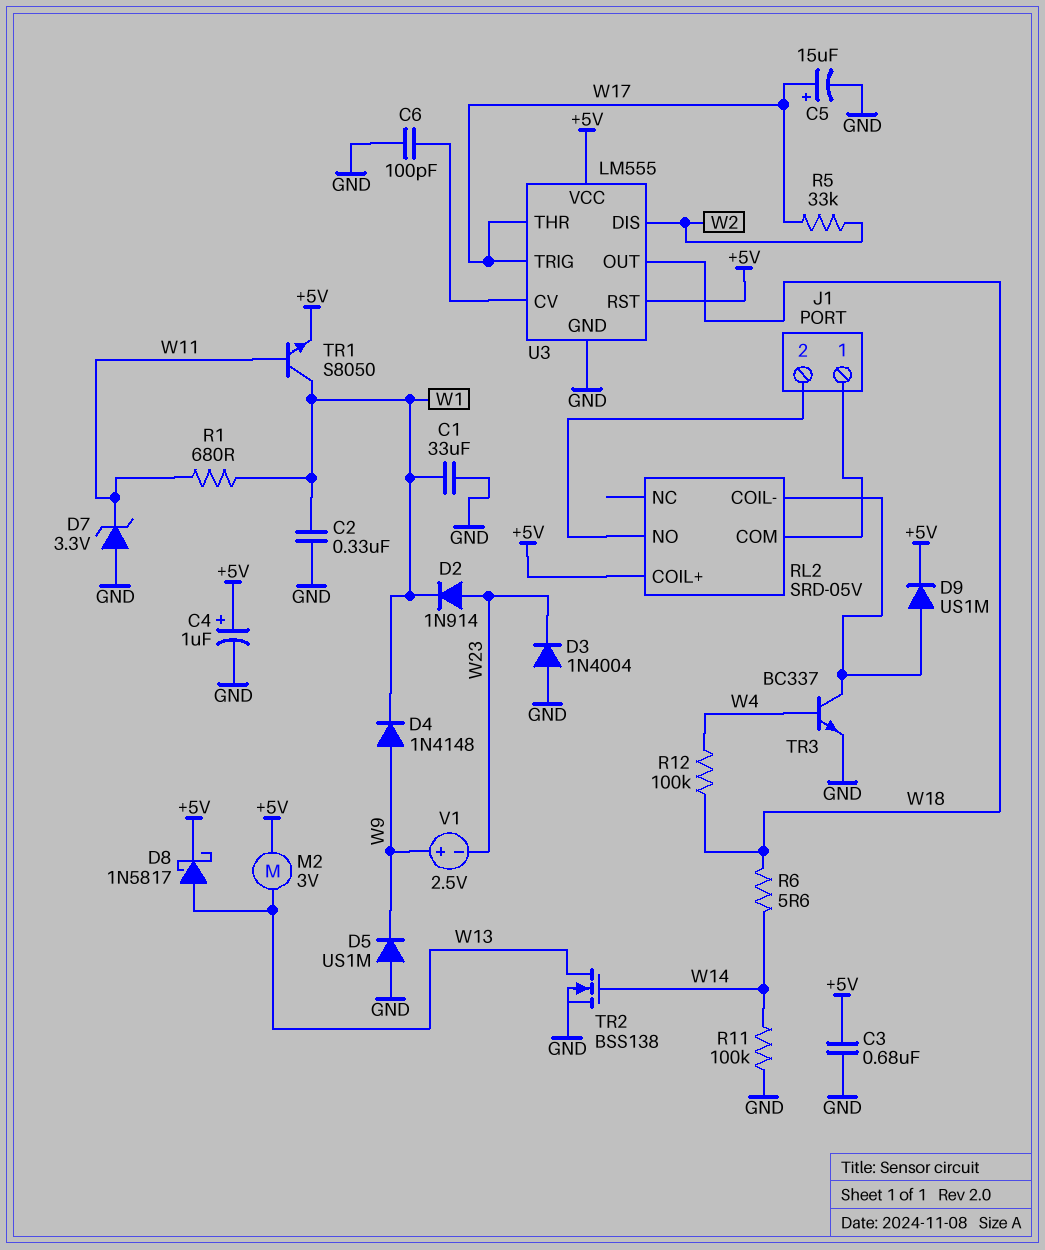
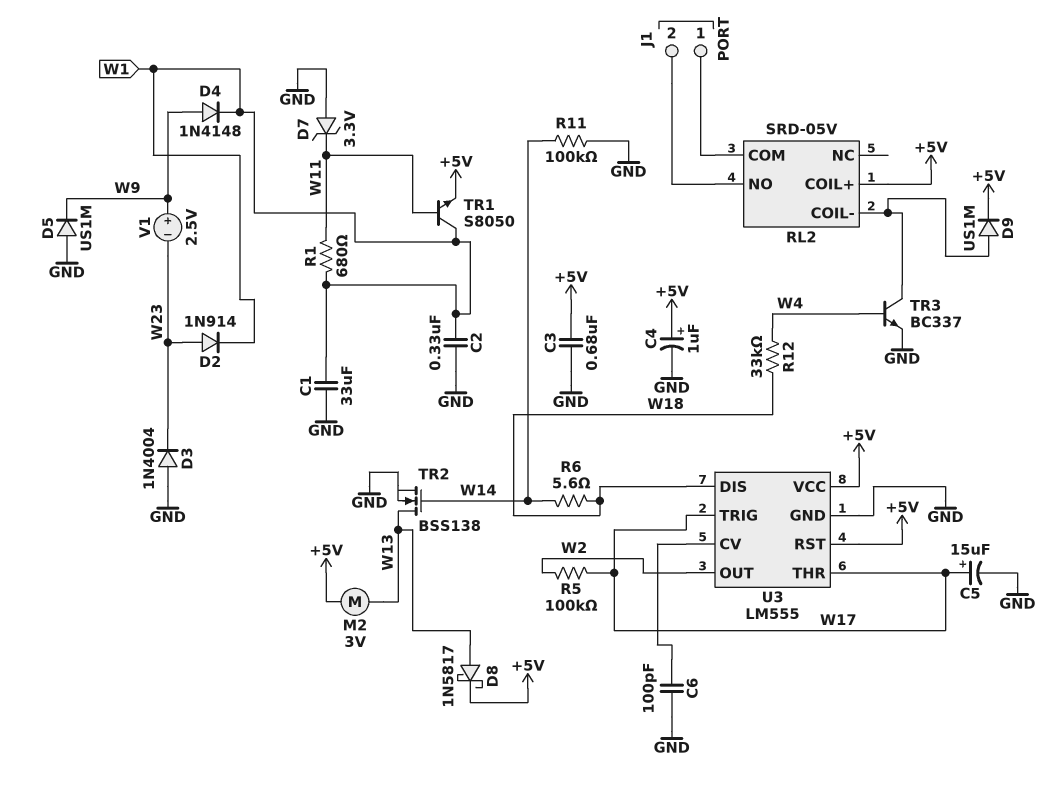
R5: 33k (W2, W17) -> 100k (W2, W17)
R12: 100k (W4, W18) -> 33k (W4, W18)
U3 pin DIS: W2 -> W18
U3 pin OUT: W18 -> W2

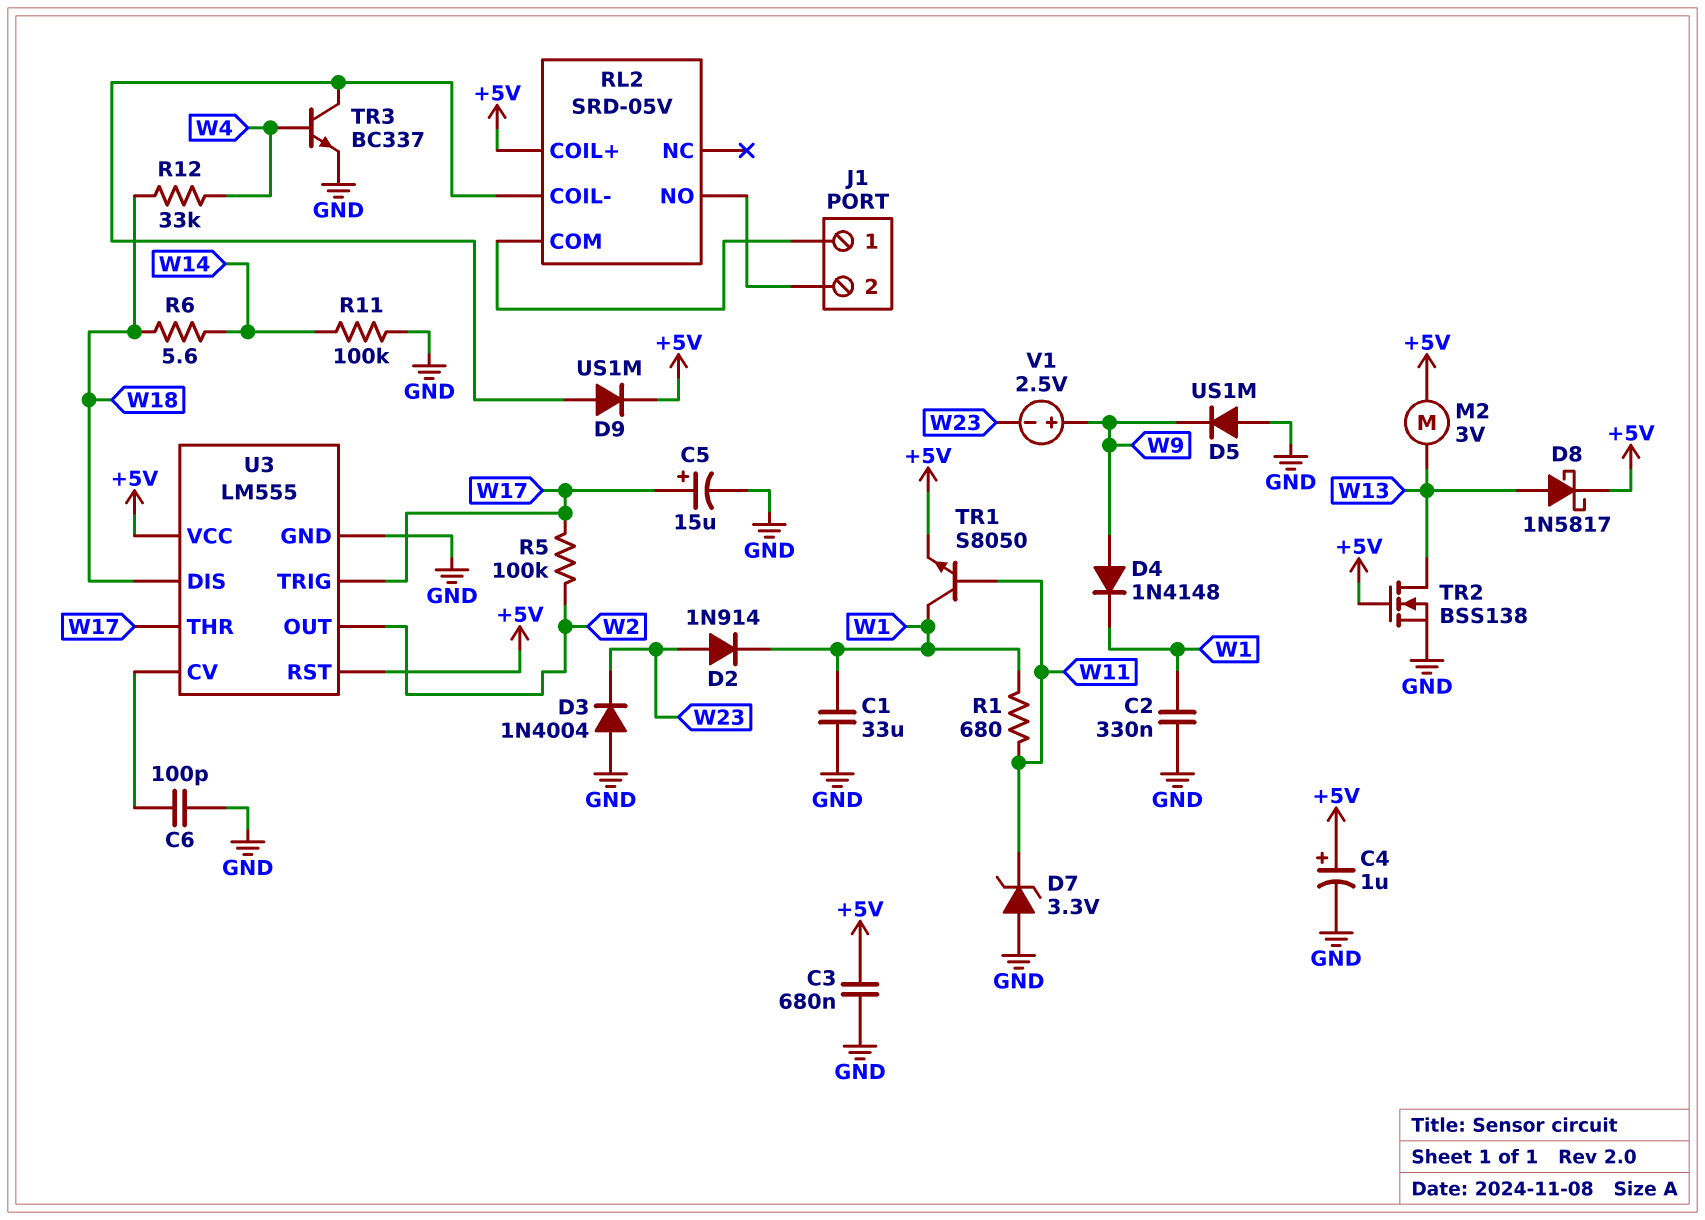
TR2: NMOS BSS138 (G W14, D W13, S GND) -> NMOS BSS138 (G +5V, D W13, S GND)

